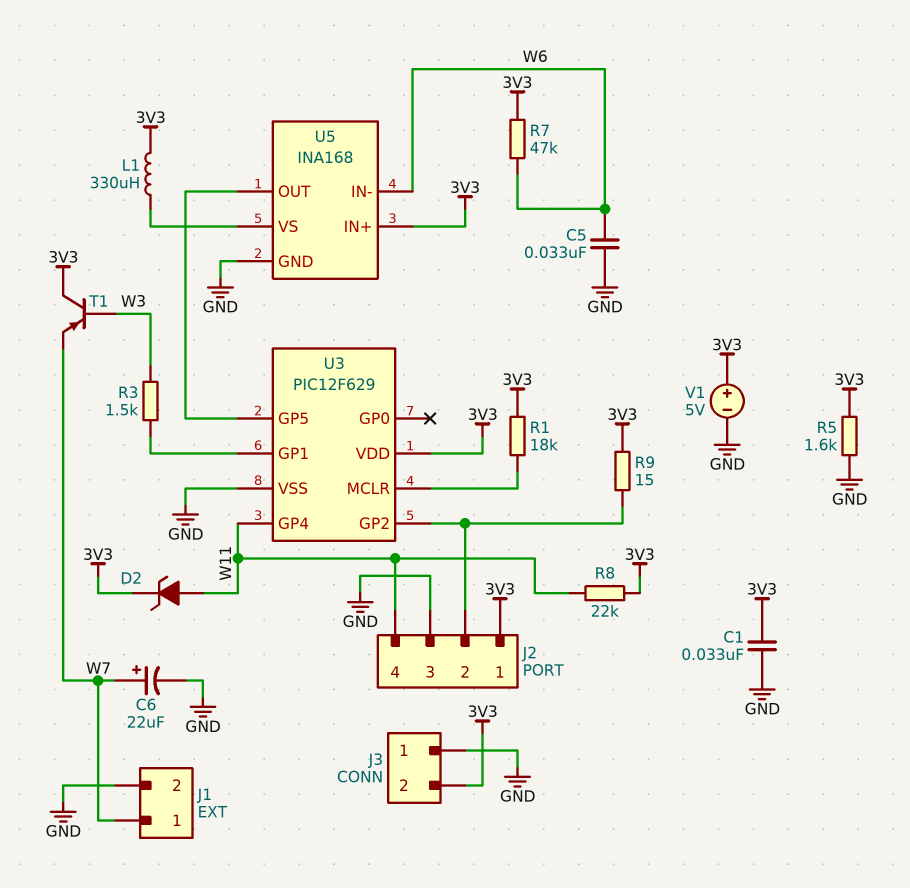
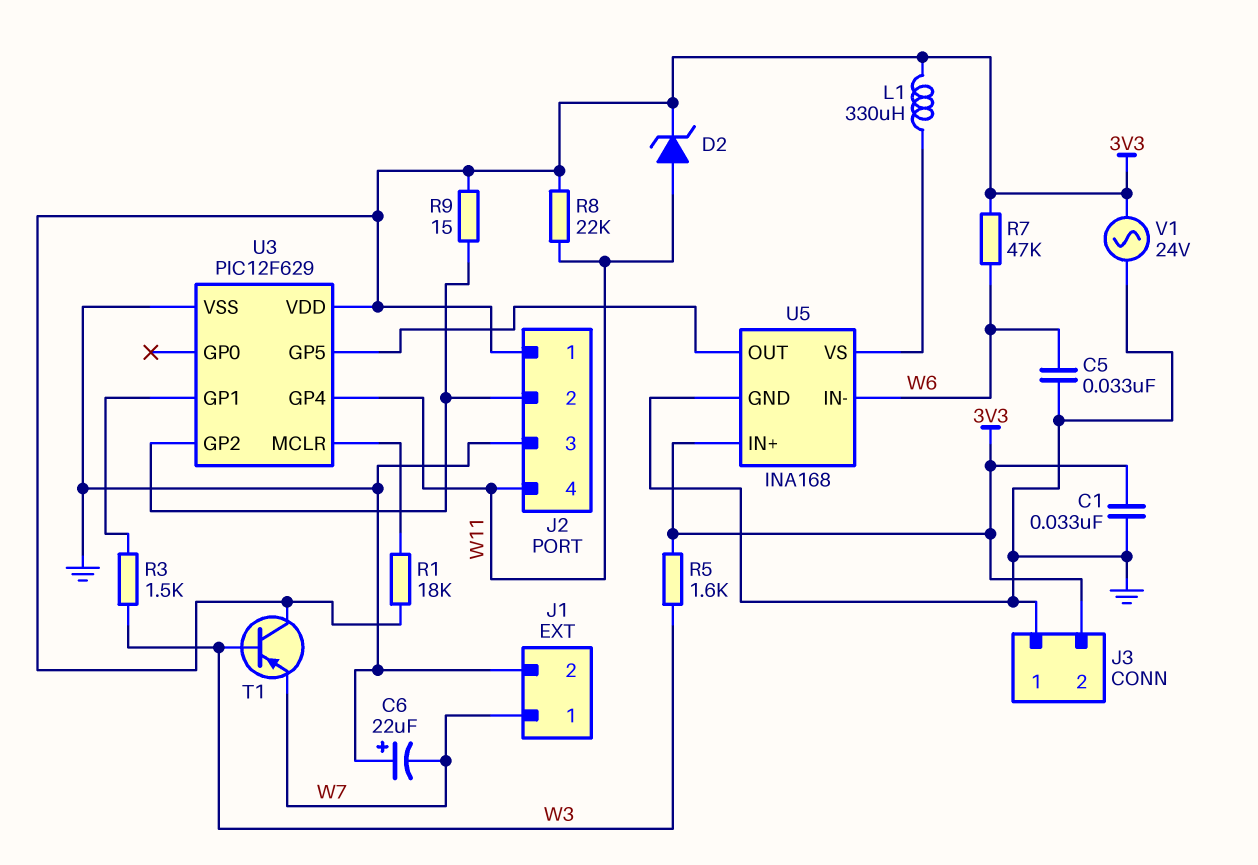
C6: 22uF (plus W7, minus GND) -> 22uF (plus GND, minus W7)
R5: 1.6k (3V3, GND) -> 1.6k (3V3, W3)
V1: 5V (plus 3V3, minus GND) -> AC 24V (3V3, GND)

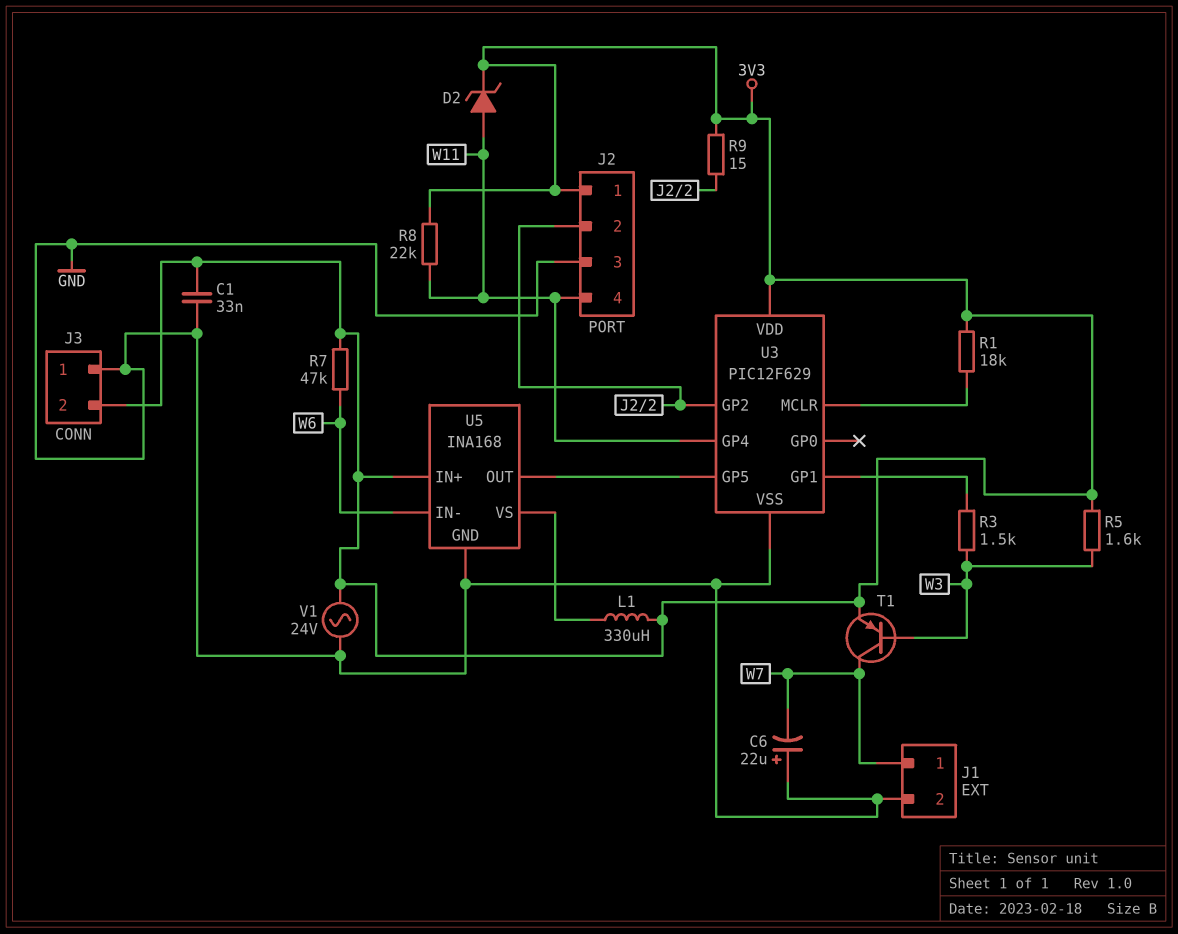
C5: 33nF (GND, W6) -> none
T1: PNP (B W3, C 3V3, E W7) -> PNP (B W3, C W7, E 3V3)

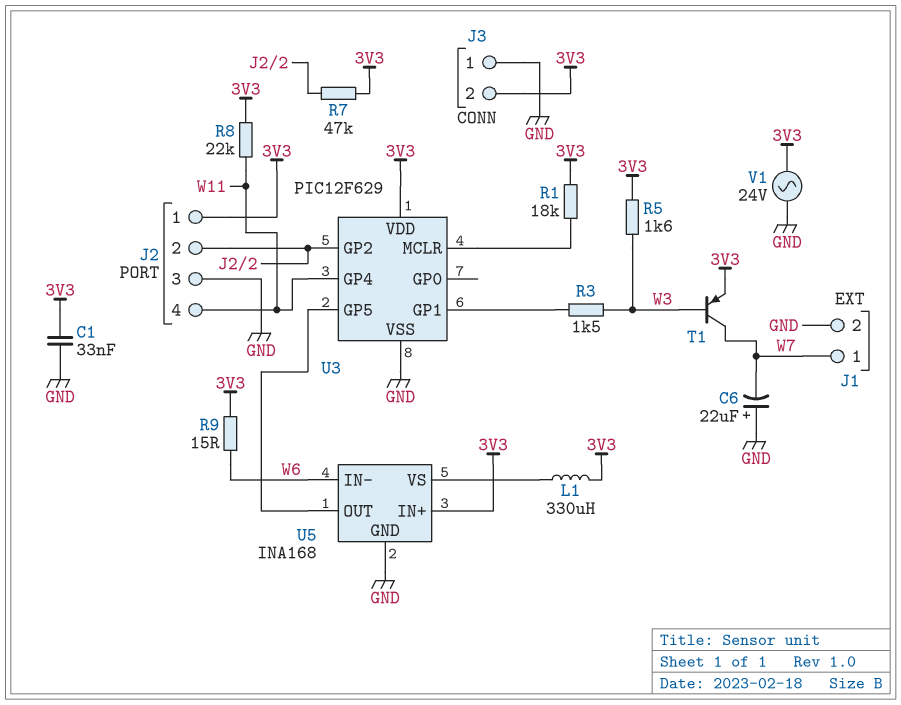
D2: zener (A W11, K 3V3) -> none
R7: 47k (3V3, W6) -> 47k (3V3, J2/2)
R9: 15 (3V3, J2/2) -> 15 (3V3, W6)

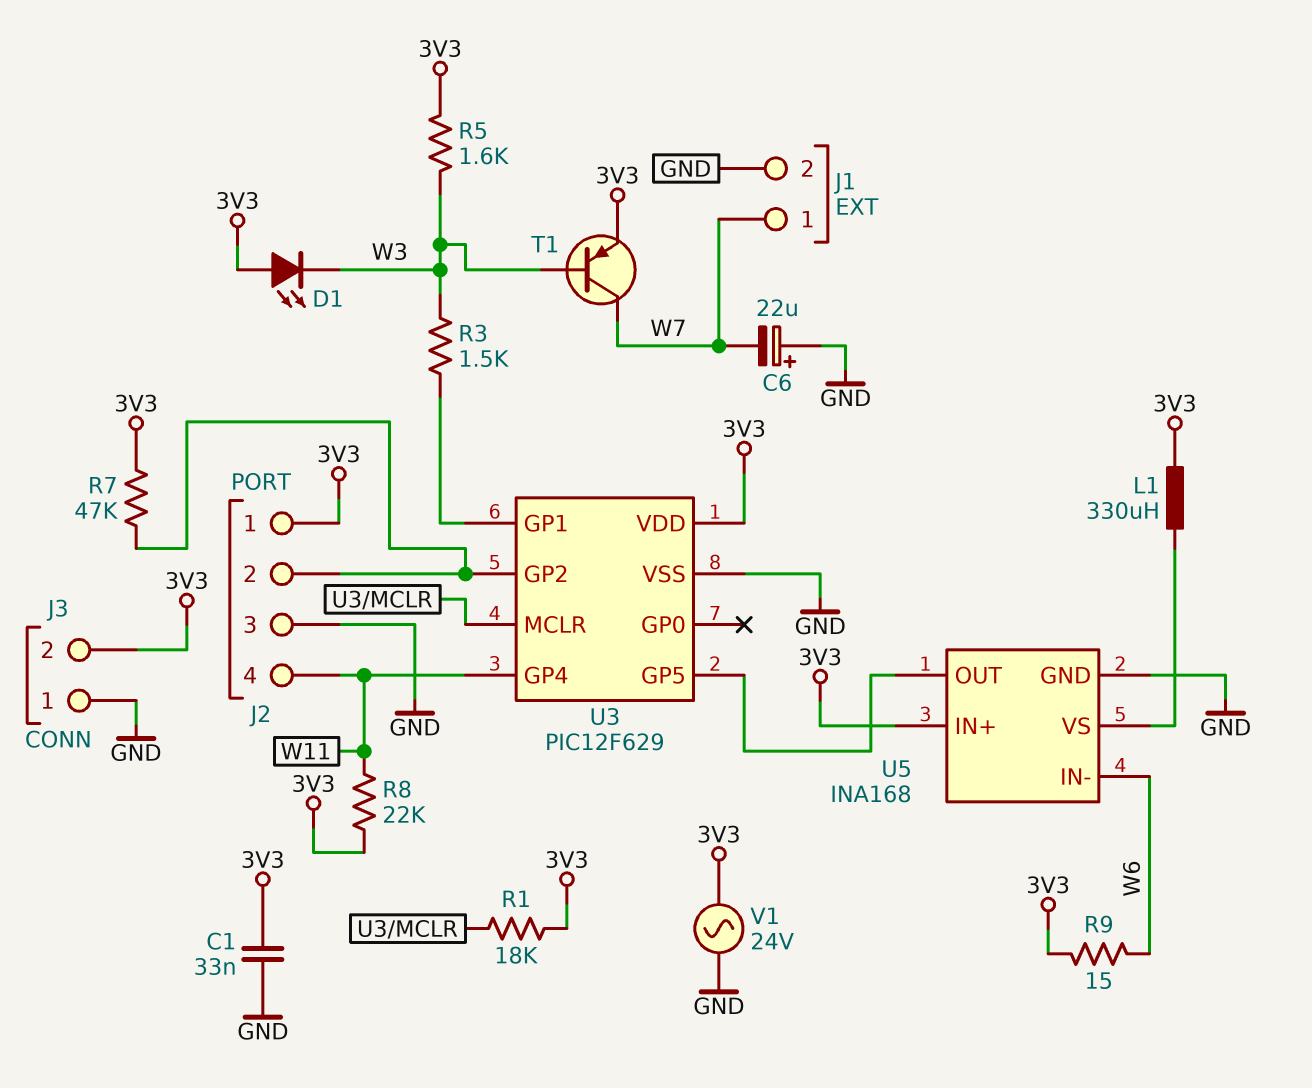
D1: none -> LED (A 3V3, K W3)

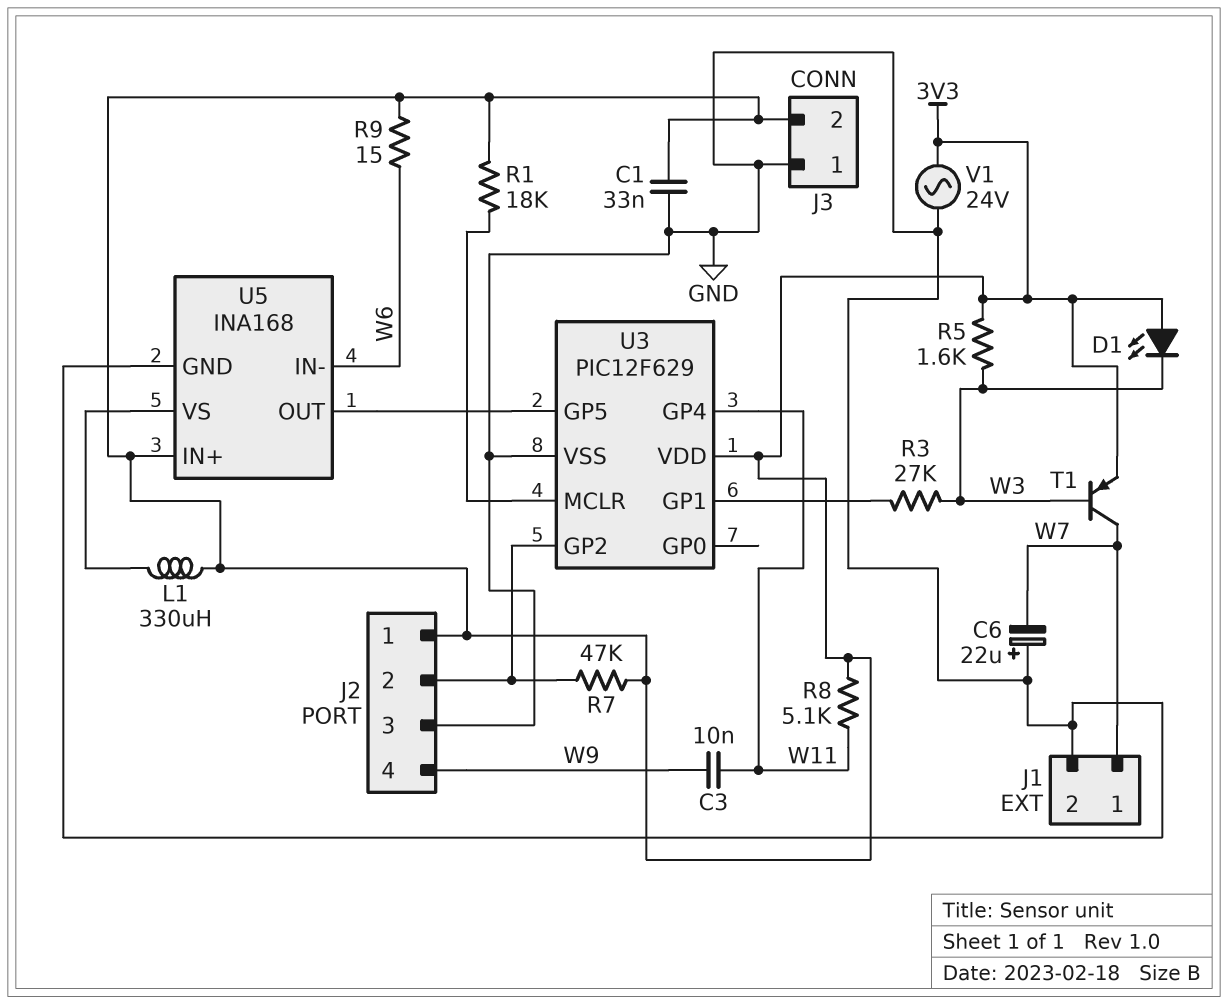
C3: none -> 10nF (W9, W11)
J2 pin 4: W11 -> W9
R3: 1.5k (U3/GP1, W3) -> 27k (U3/GP1, W3)
R8: 22k (3V3, W11) -> 5.1k (3V3, W11)

